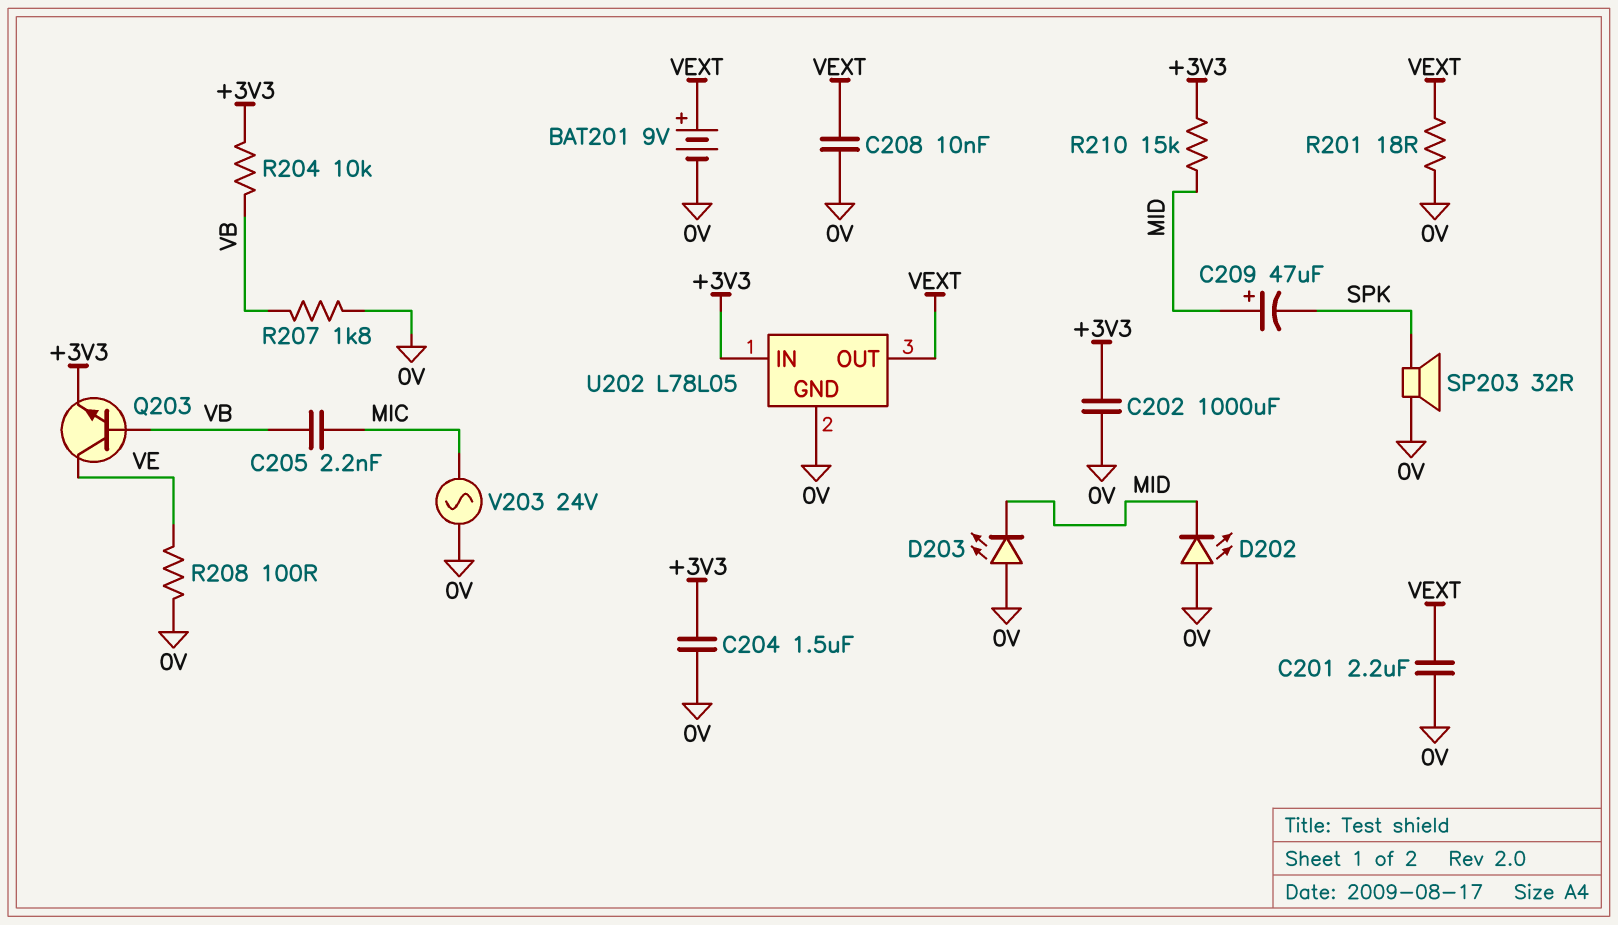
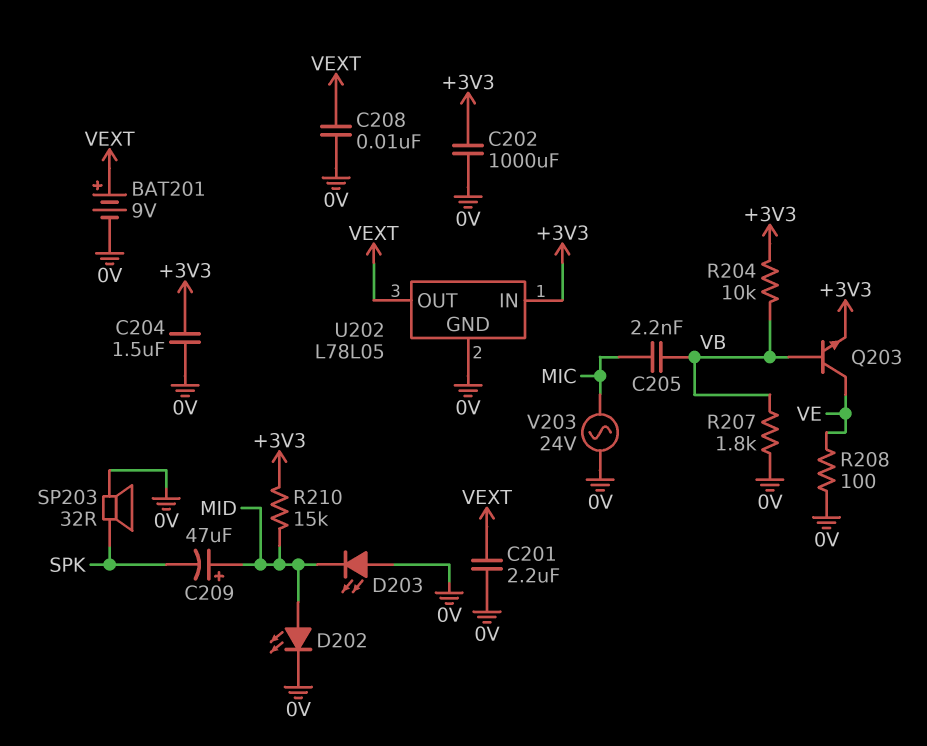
D202: LED (A 0V, K MID) -> LED (A MID, K 0V)
R201: 18 (0V, VEXT) -> none

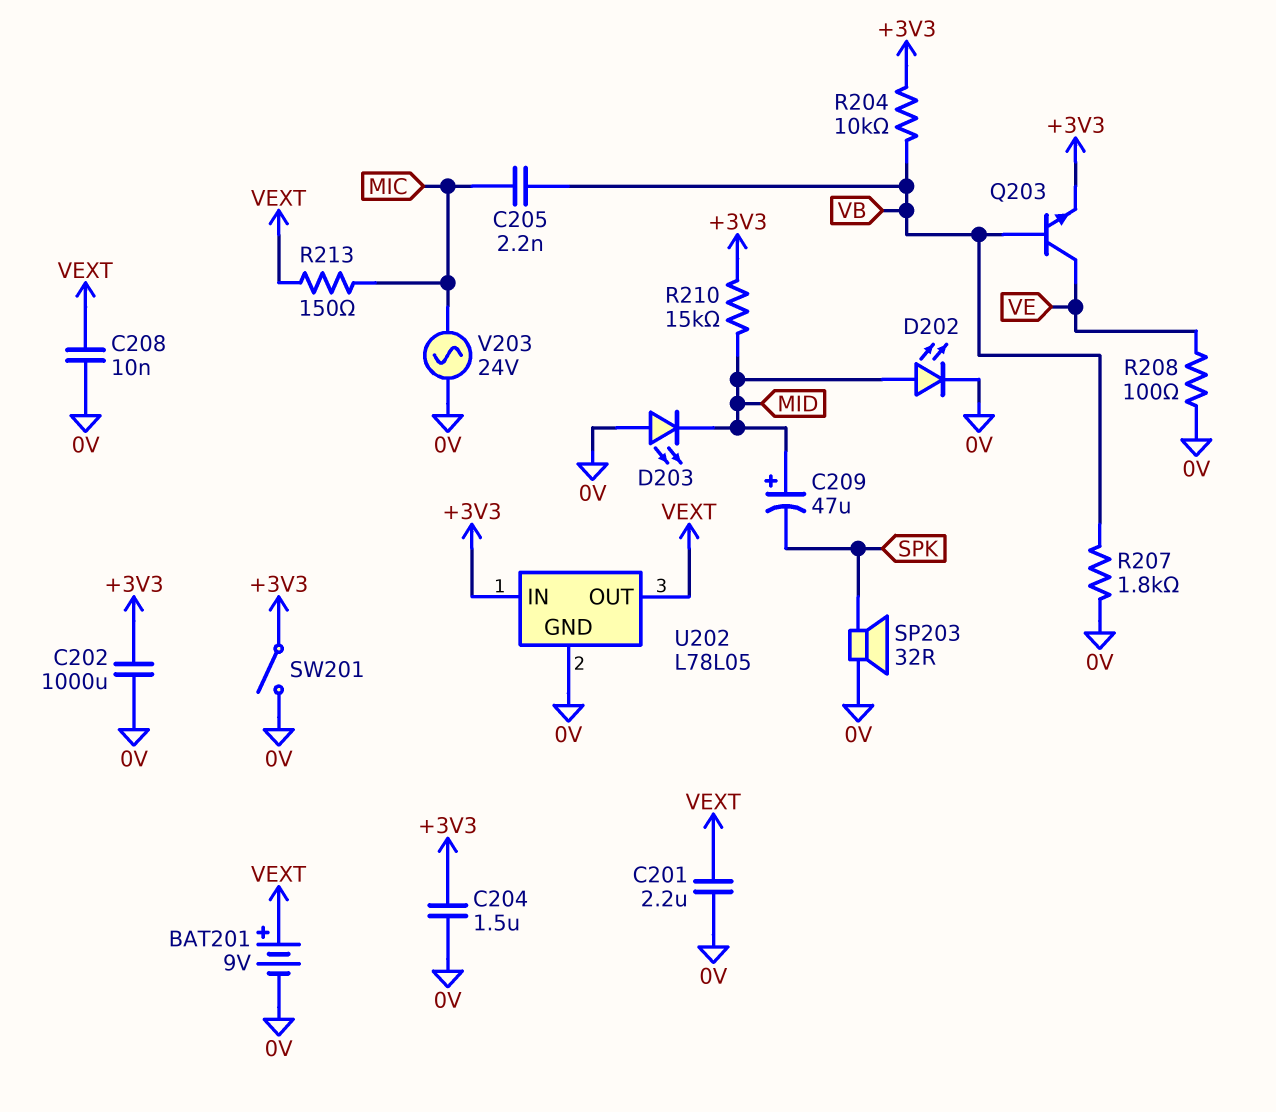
R213: none -> 150 (MIC, VEXT)
SW201: none -> switch (+3V3, 0V)

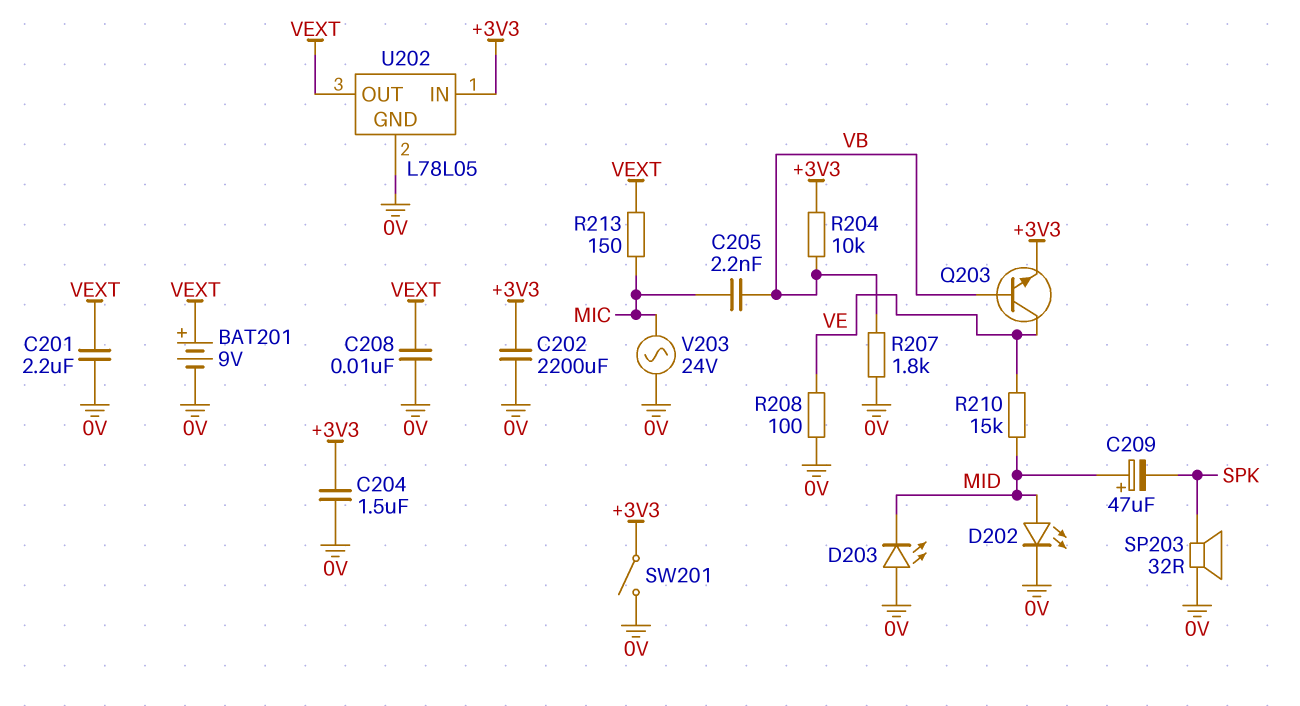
C202: 1000uF (+3V3, 0V) -> 2200uF (+3V3, 0V)
R210: 15k (+3V3, MID) -> 15k (MID, VE)

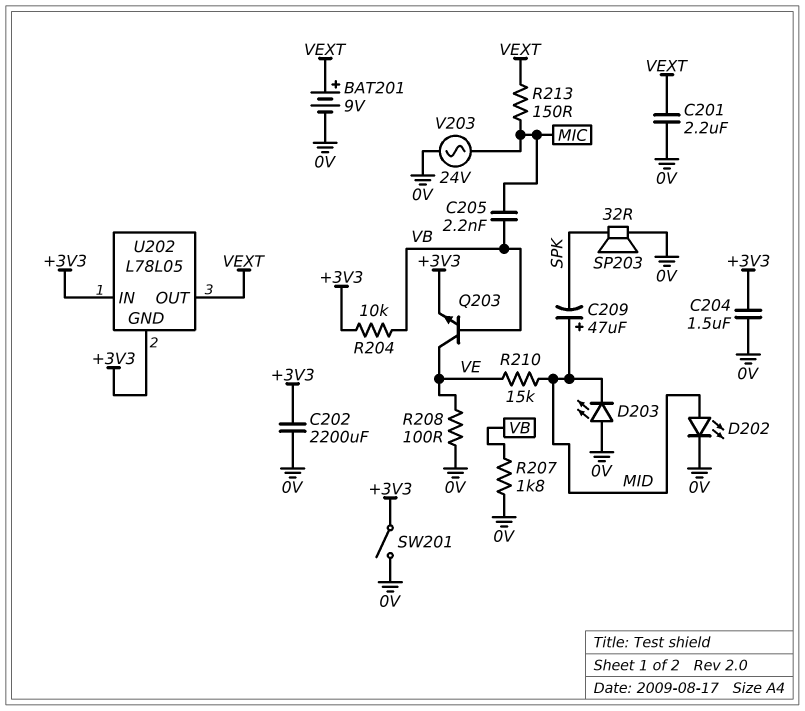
C208: 10nF (0V, VEXT) -> none
U202 pin GND: 0V -> +3V3

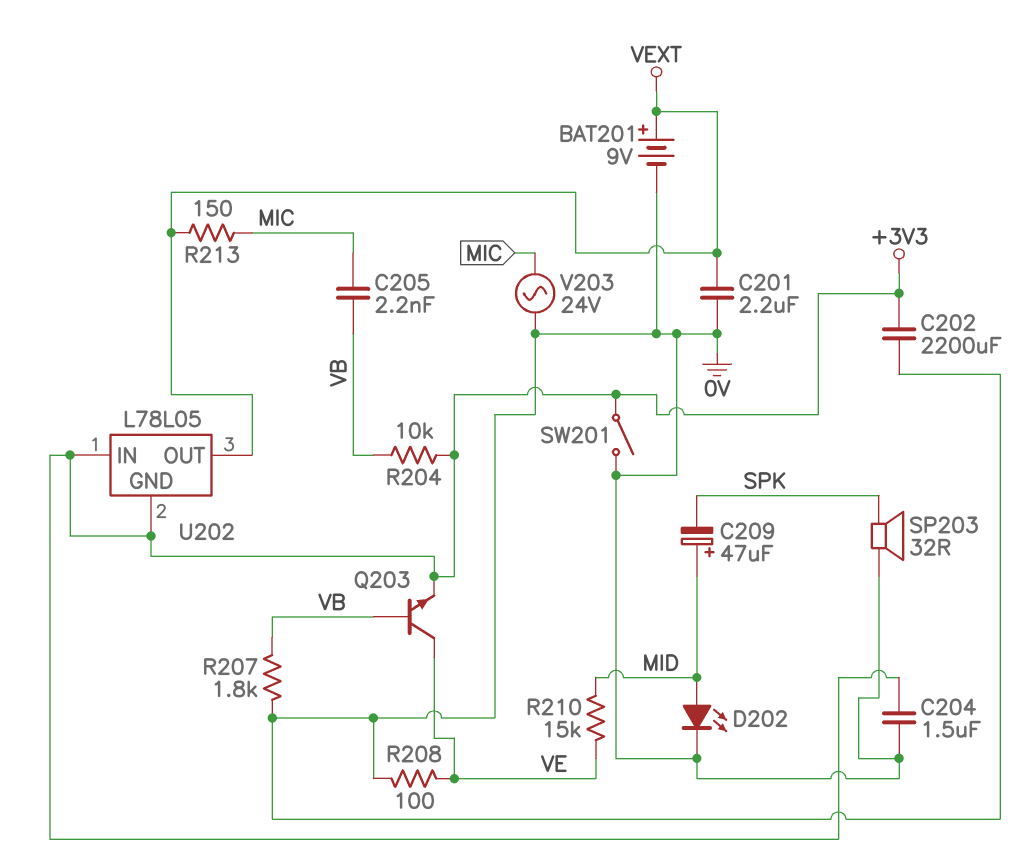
D203: LED (A 0V, K MID) -> none

